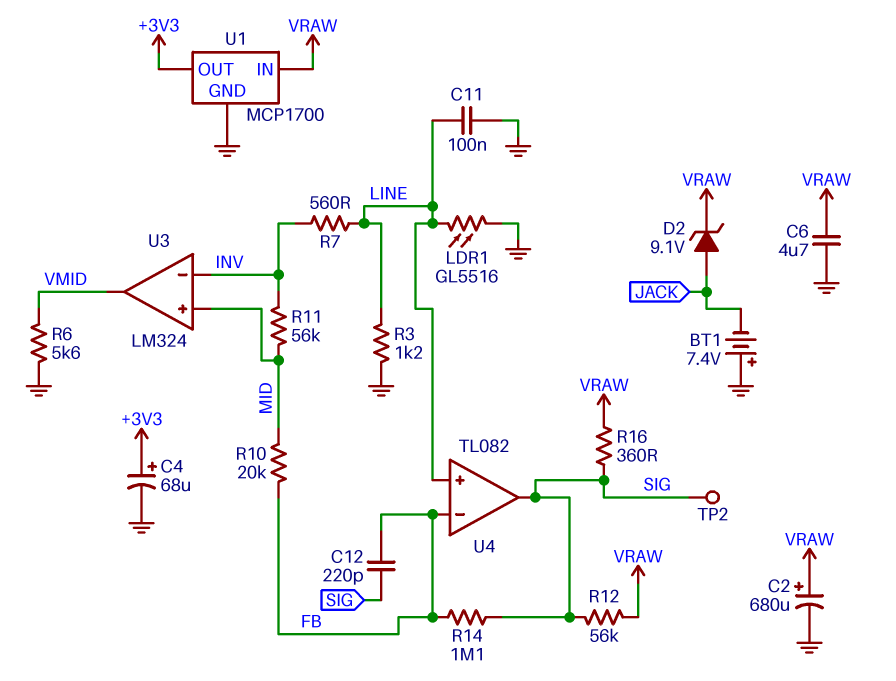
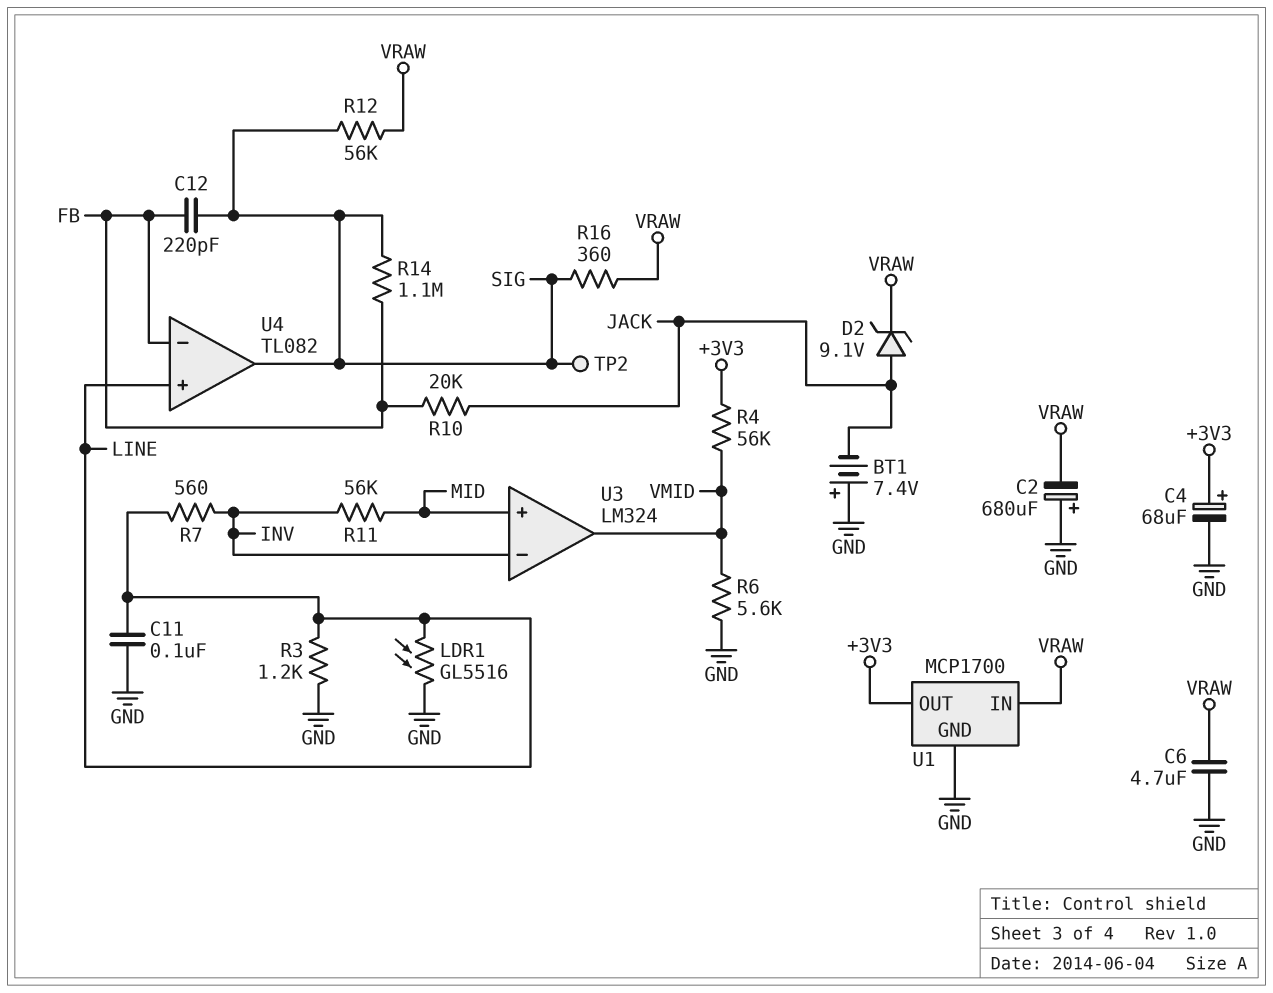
C2: 680uF (plus VRAW, minus GND) -> 680uF (plus GND, minus VRAW)
R4: none -> 56k (+3V3, VMID)
R10: 20k (FB, MID) -> 20k (FB, JACK)

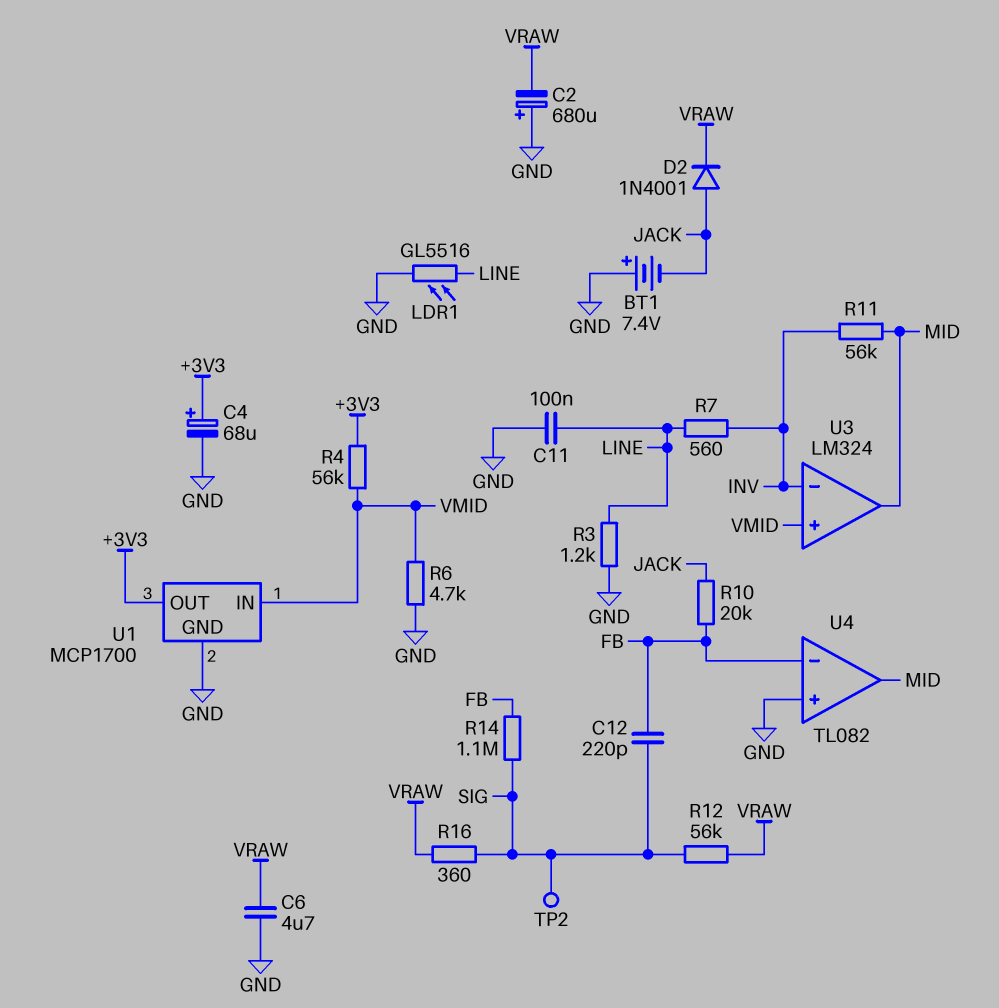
D2: zener 9.1V (A JACK, K VRAW) -> diode 1N4001 (A JACK, K VRAW)
R6: 5.6k (GND, VMID) -> 4.7k (GND, VMID)
U1 pin IN: VRAW -> VMID
U3 pin in+: MID -> VMID
U3 pin out: VMID -> MID
U4 pin in+: LINE -> GND
U4 pin out: SIG -> MID

